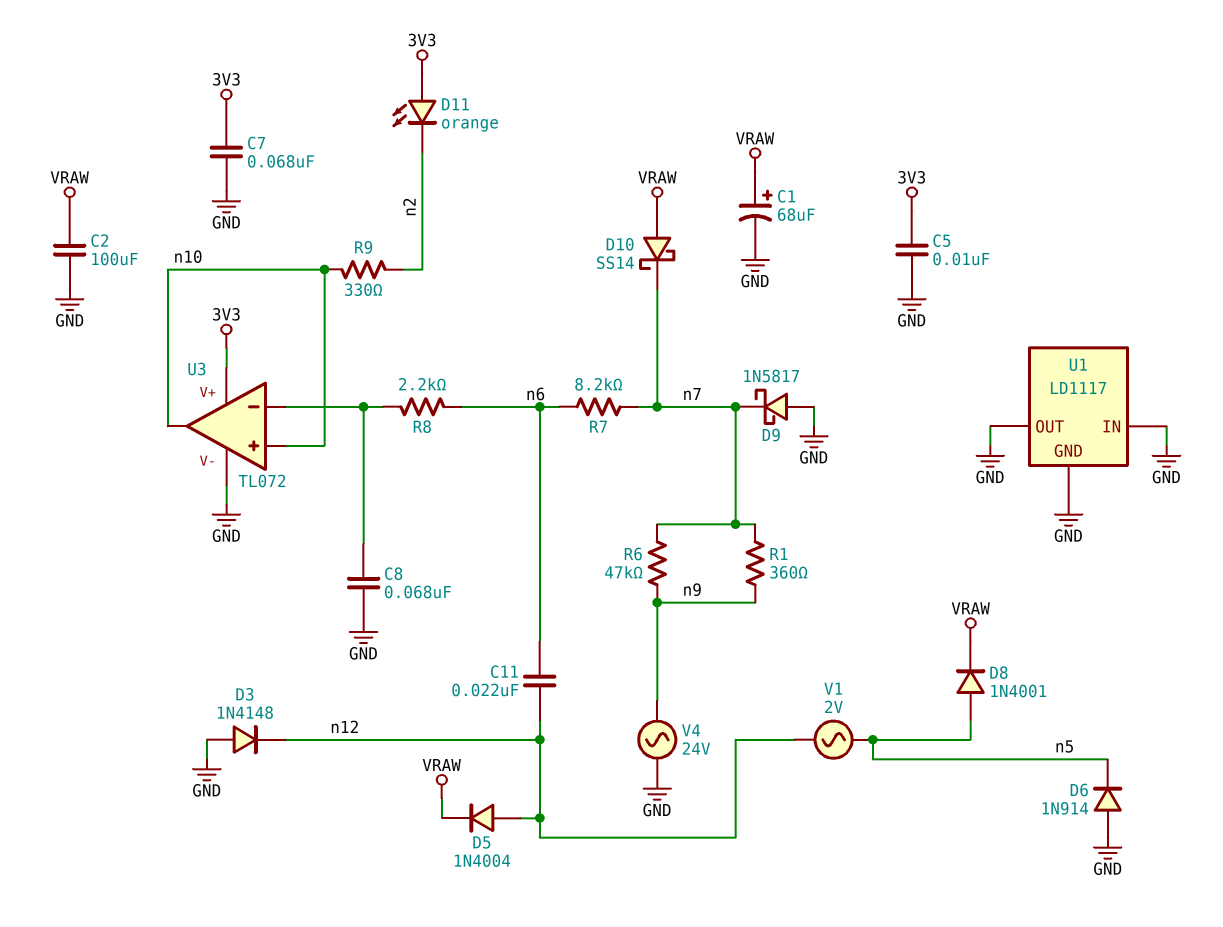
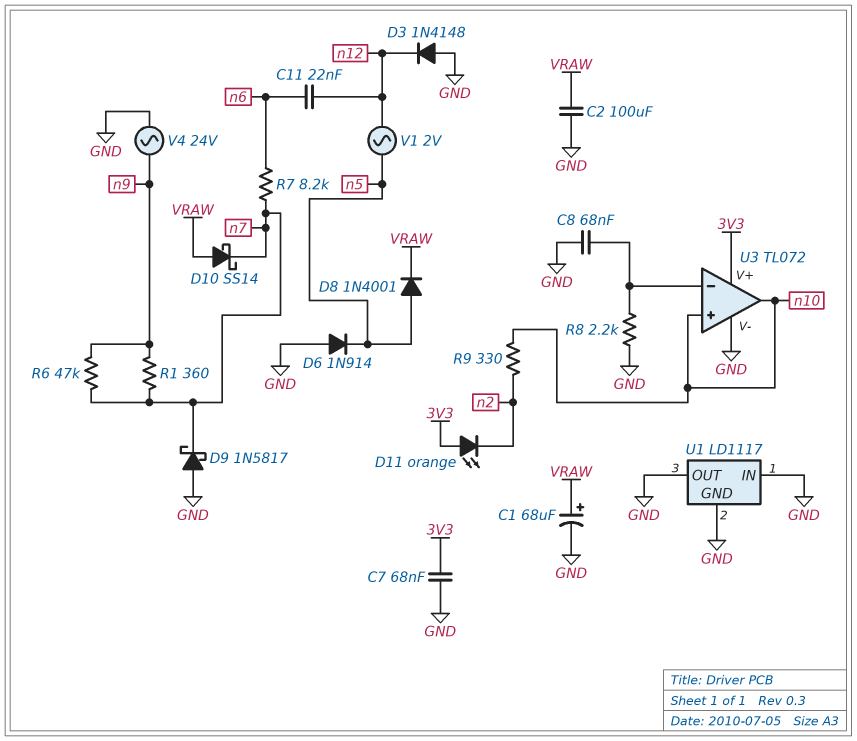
C5: 10nF (3V3, GND) -> none
D5: diode 1N4004 (A n12, K VRAW) -> none
R8: 2.2k (U3/in-, n6) -> 2.2k (GND, U3/in-)

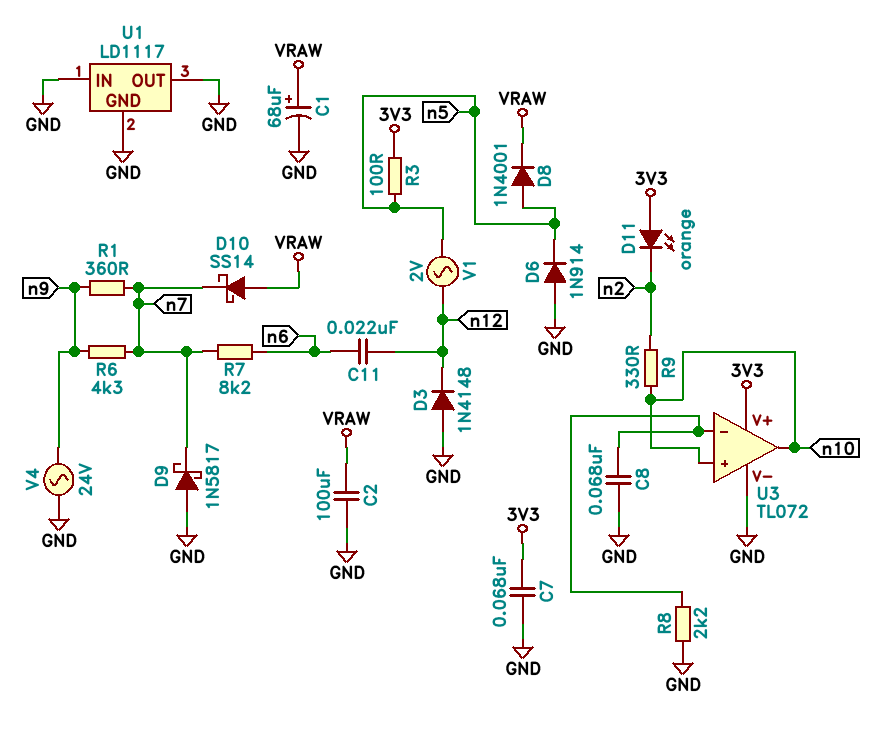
R3: none -> 100 (3V3, n5)
R6: 47k (n7, n9) -> 4.3k (n7, n9)

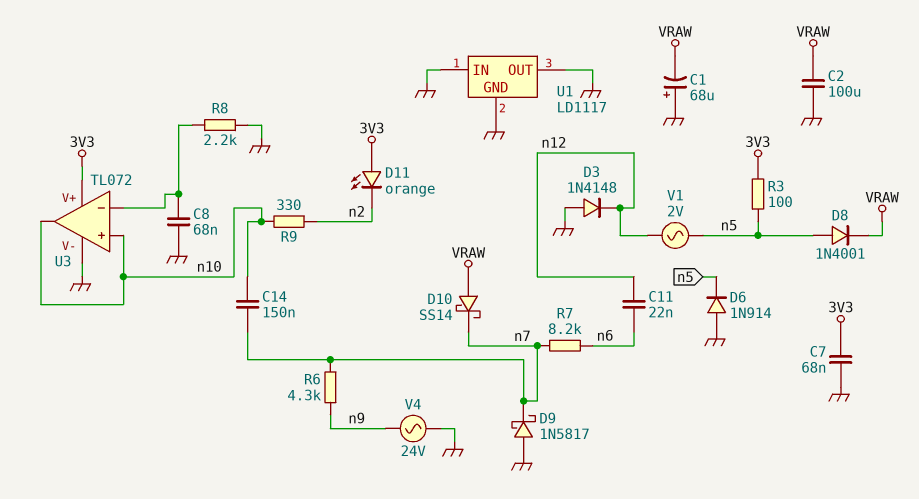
C1: 68uF (plus VRAW, minus GND) -> 68uF (plus GND, minus VRAW)
C14: none -> 150nF (n7, n10)
R1: 360 (n7, n9) -> none

